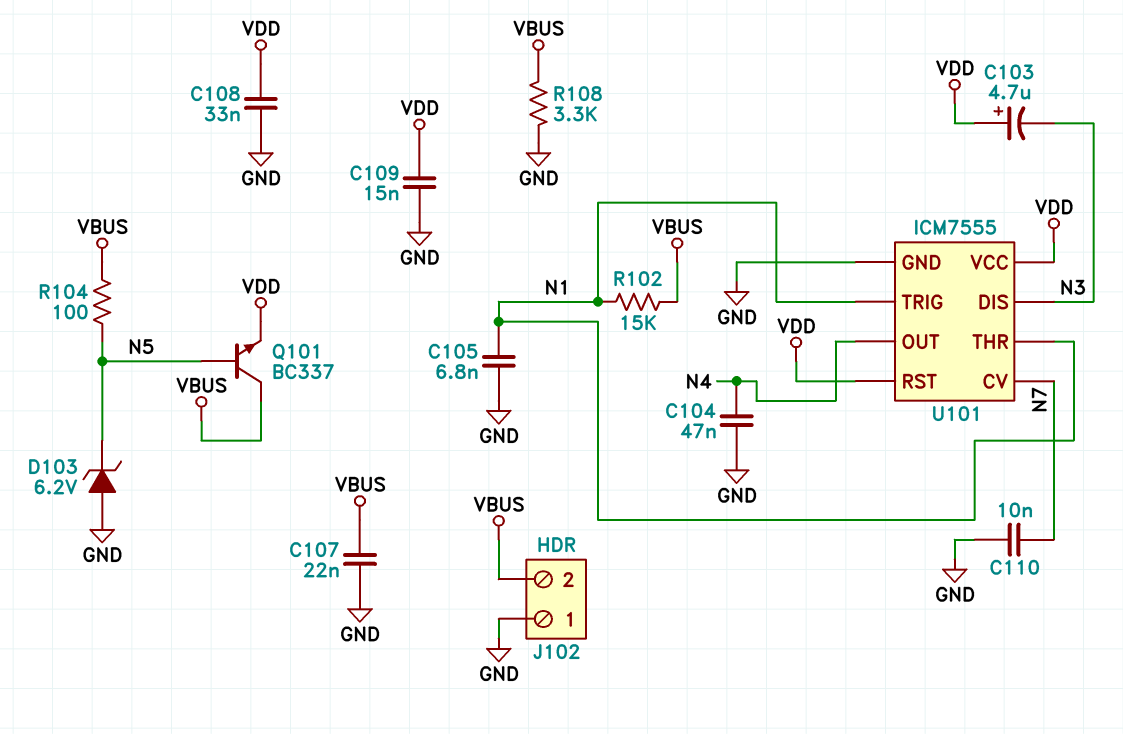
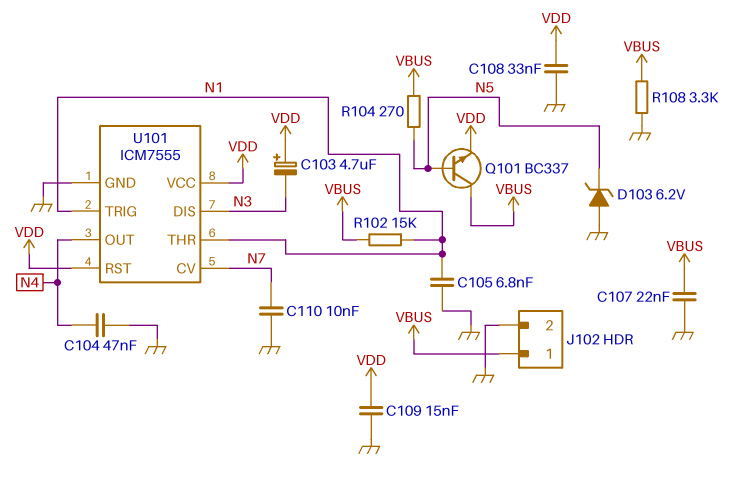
J102 pin 1: GND -> VBUS
J102 pin 2: VBUS -> GND
R104: 100 (N5, VBUS) -> 270 (N5, VBUS)

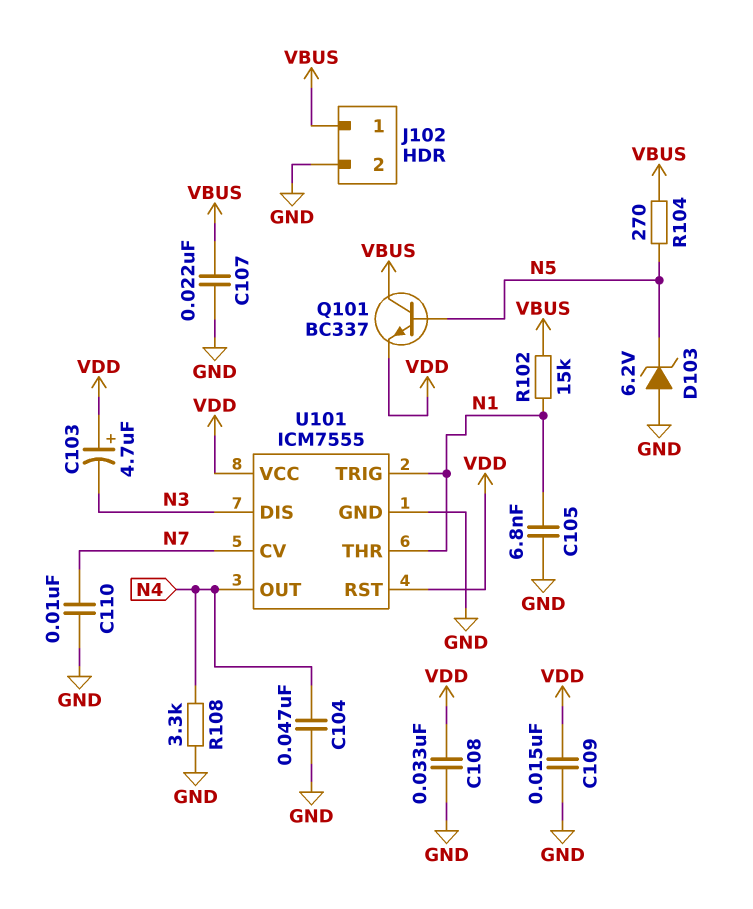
R108: 3.3k (GND, VBUS) -> 3.3k (GND, N4)

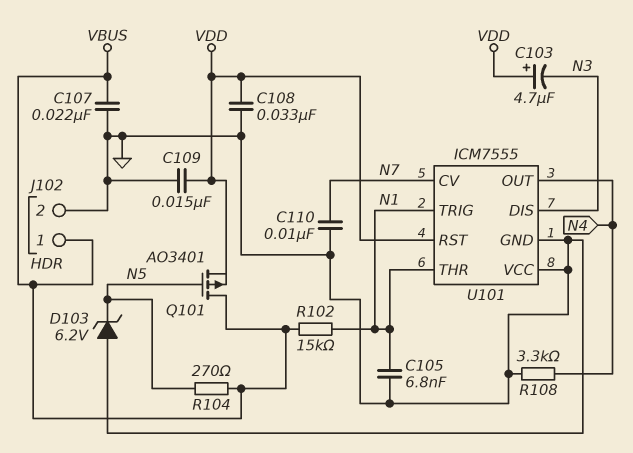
C104: 47nF (GND, N4) -> none
Q101: NPN BC337 (B N5, C VBUS, E VDD) -> PMOS AO3401 (G N5, D VBUS, S VDD)
U101 pin VCC: VDD -> GND

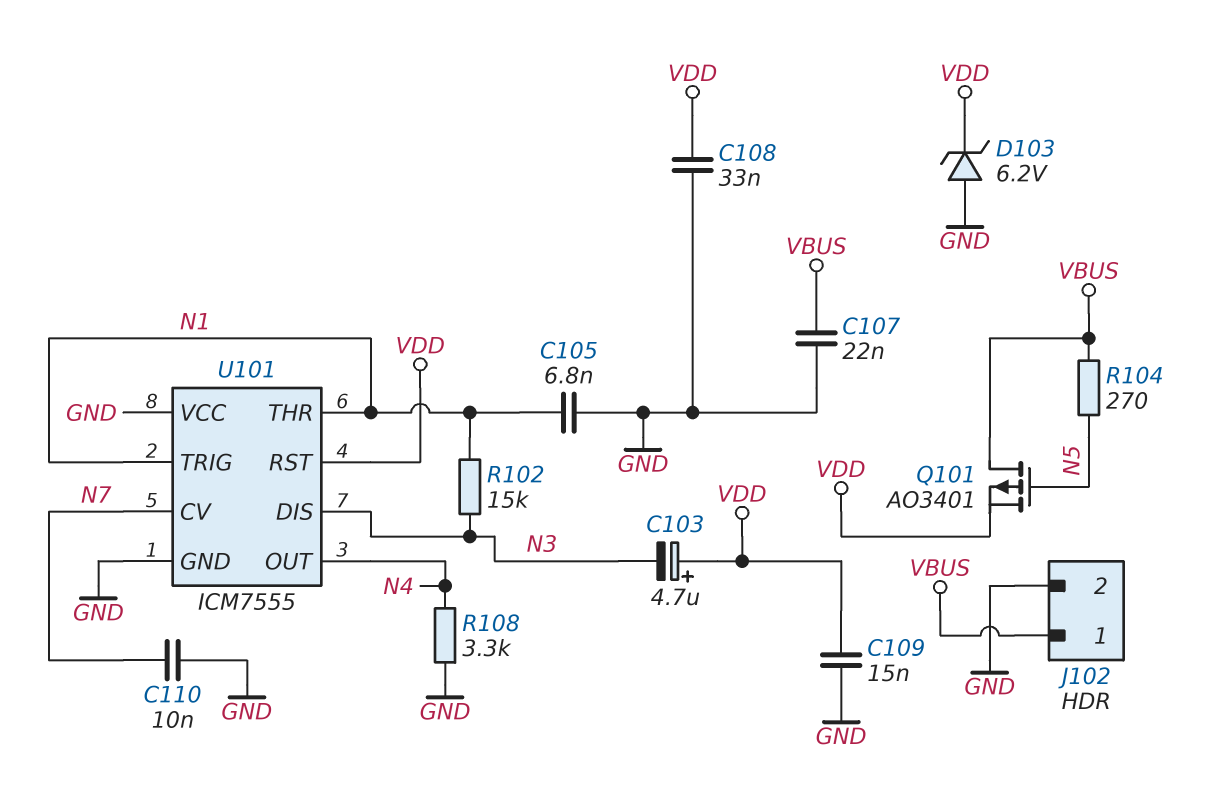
D103: zener 6.2V (A GND, K N5) -> zener 6.2V (A GND, K VDD)
R102: 15k (N1, VBUS) -> 15k (N1, N3)

